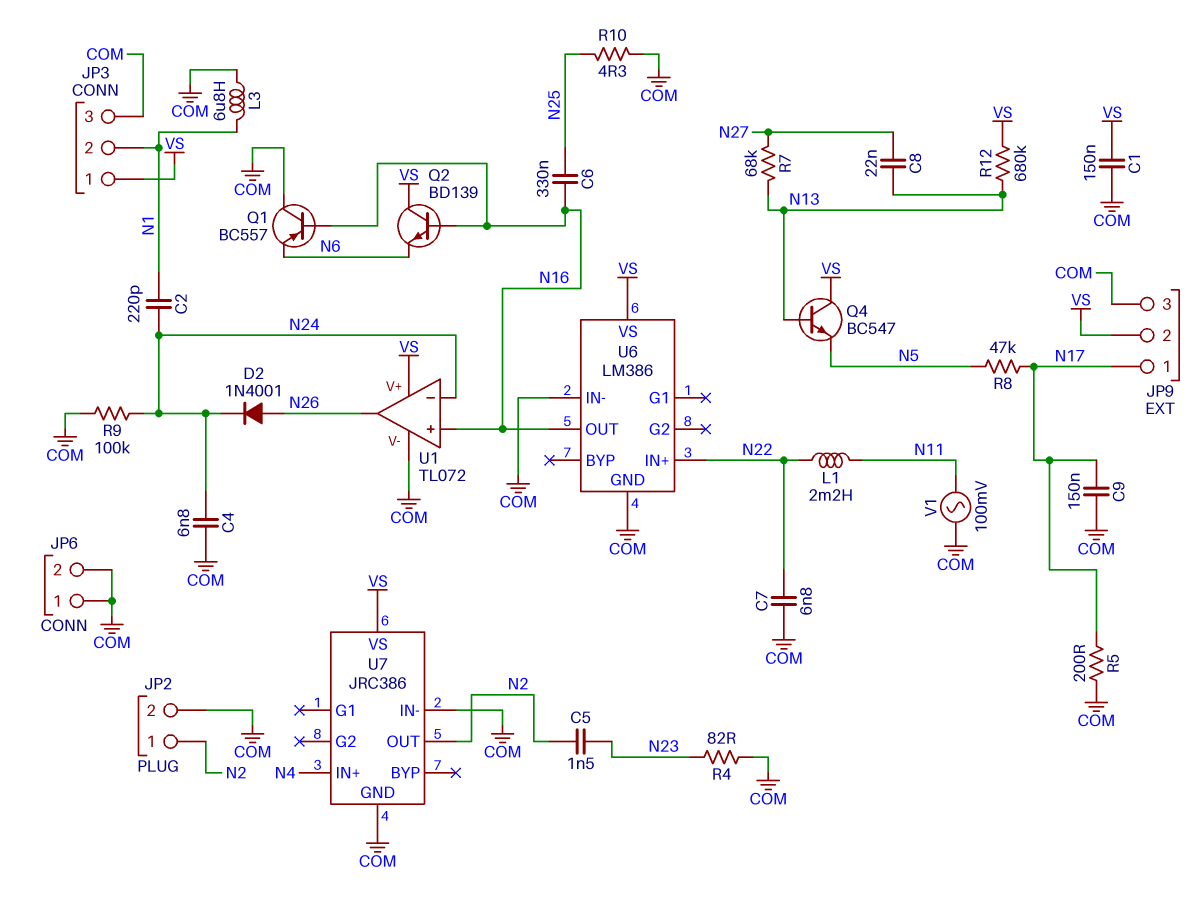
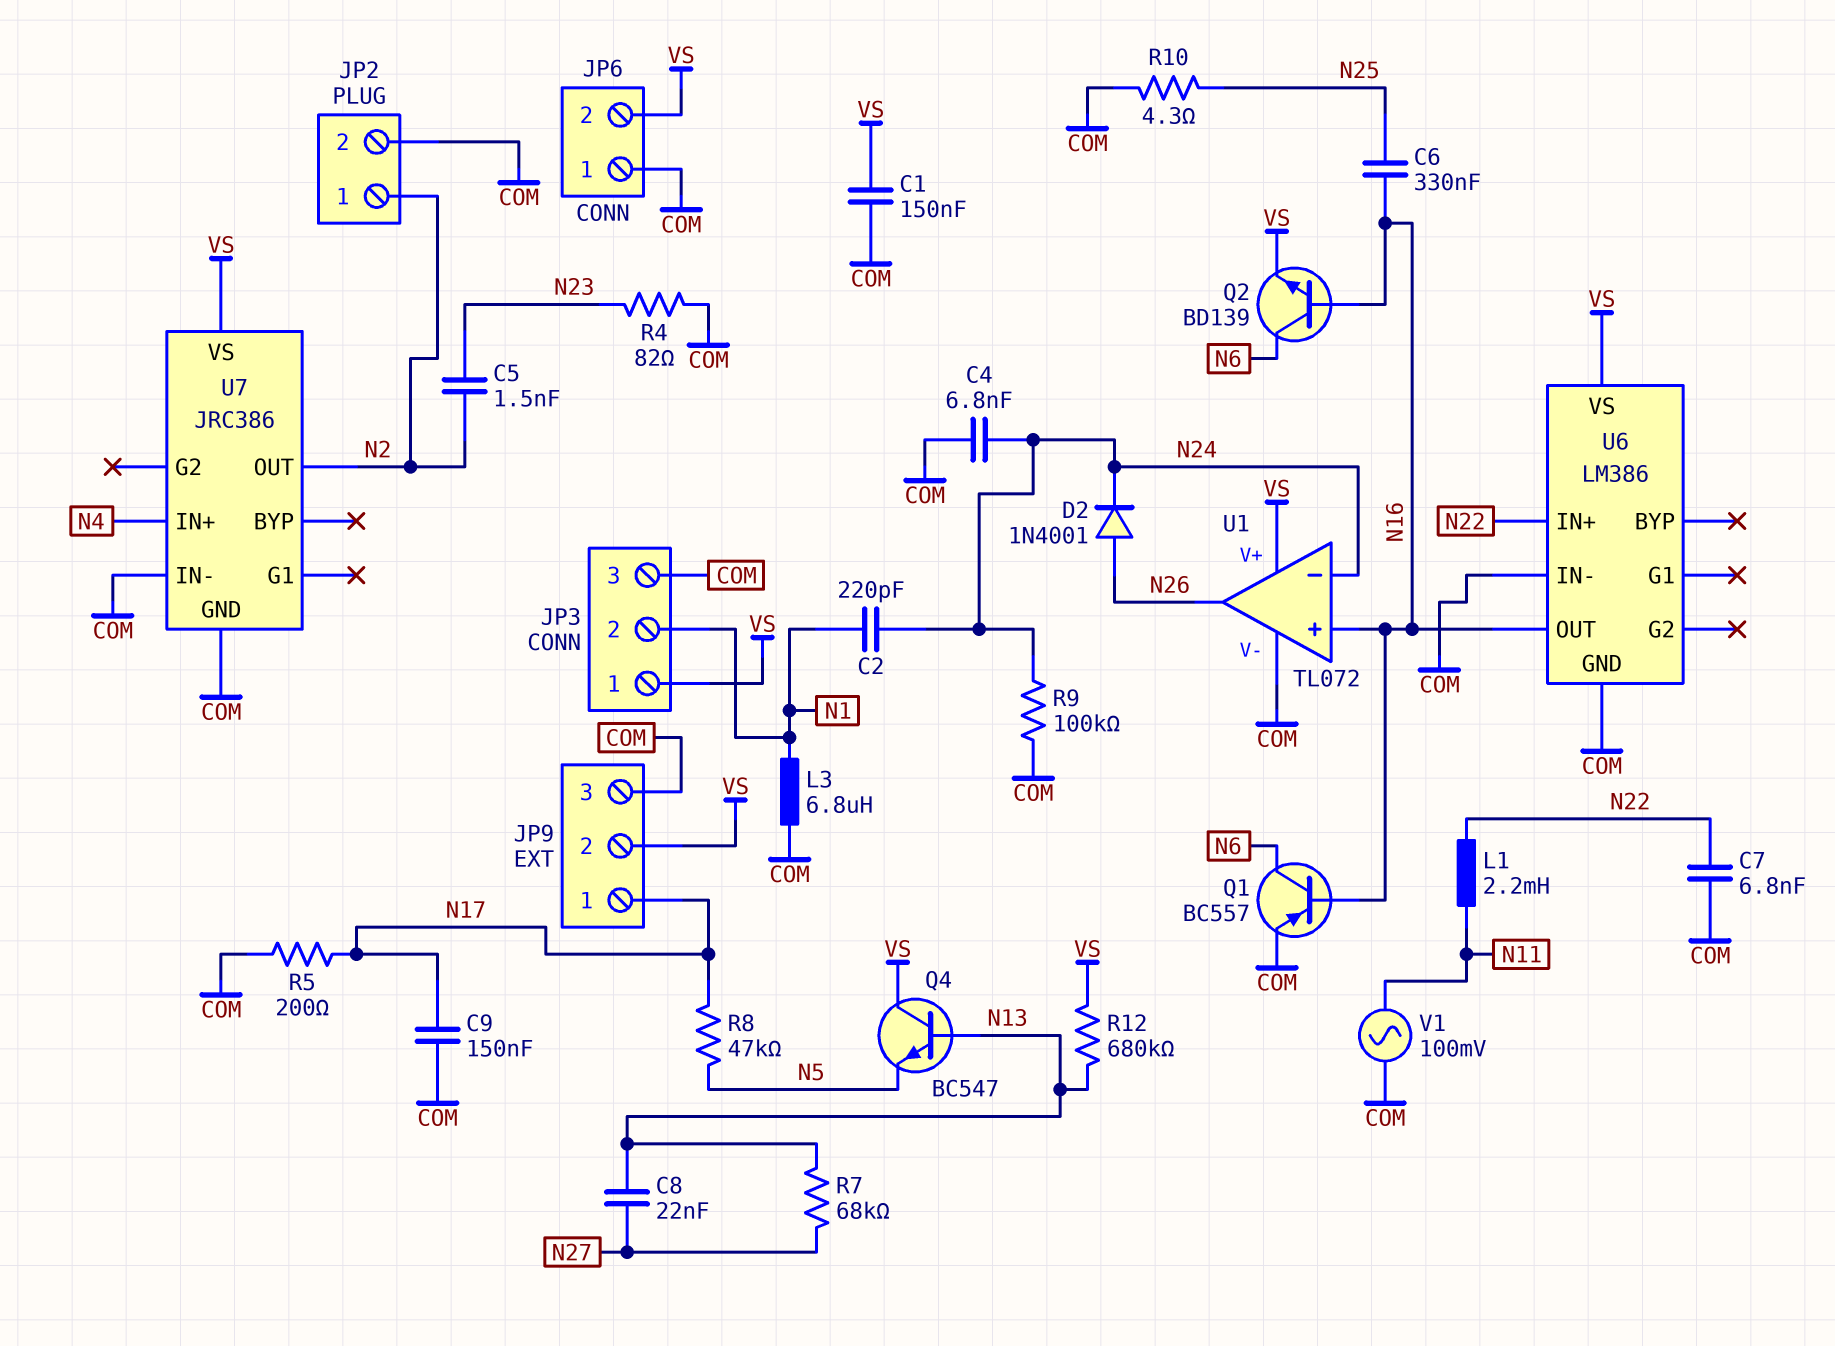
JP6 pin 2: COM -> VS
Q1: PNP BC557 (B N16, C COM, E N6) -> PNP BC557 (B N16, C N6, E COM)
Q2: NPN BD139 (B N16, C VS, E N6) -> NPN BD139 (B N16, C N6, E VS)

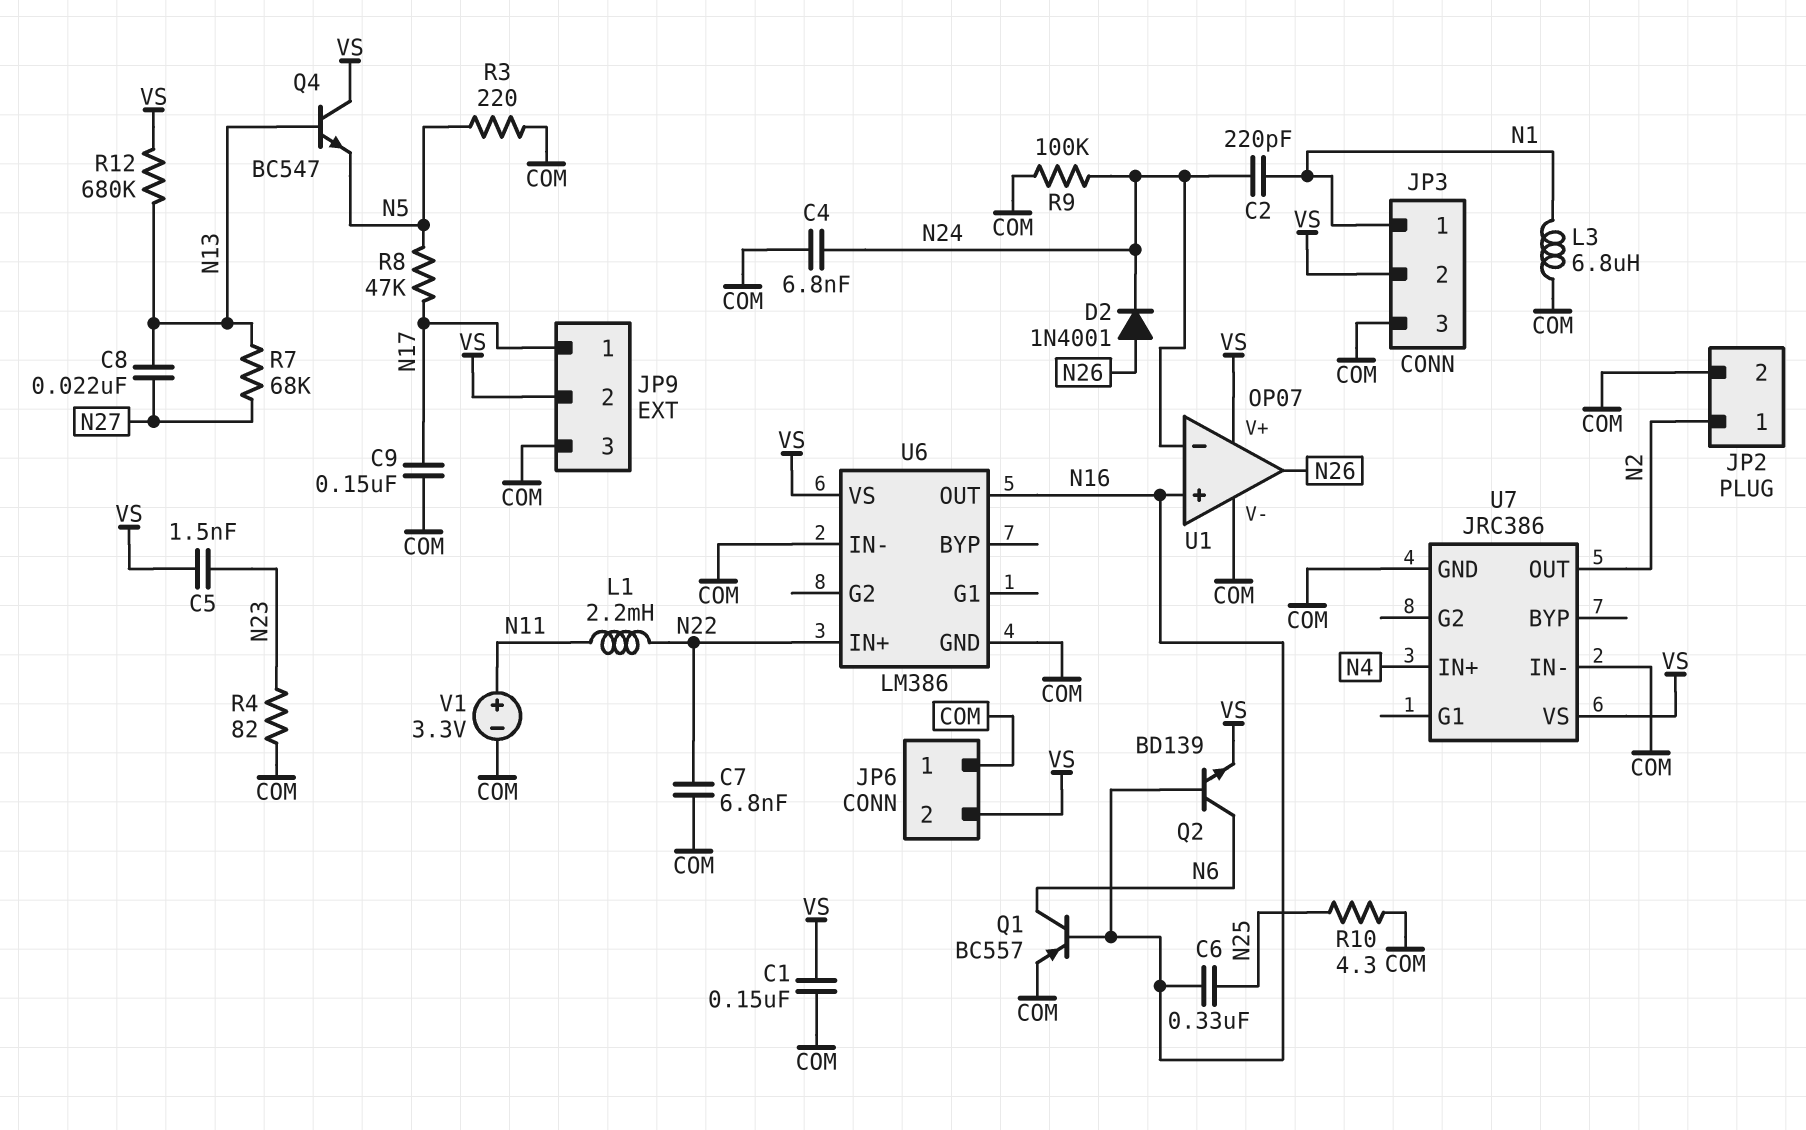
C5: 1.5nF (N2, N23) -> 1.5nF (N23, VS)
JP3 pin 1: VS -> N1
JP3 pin 2: N1 -> VS
R3: none -> 220 (COM, N5)
R5: 200 (COM, N17) -> none
U1: TL072 -> OP07
V1: AC 100mV (COM, N11) -> 3.3V (plus N11, minus COM)

